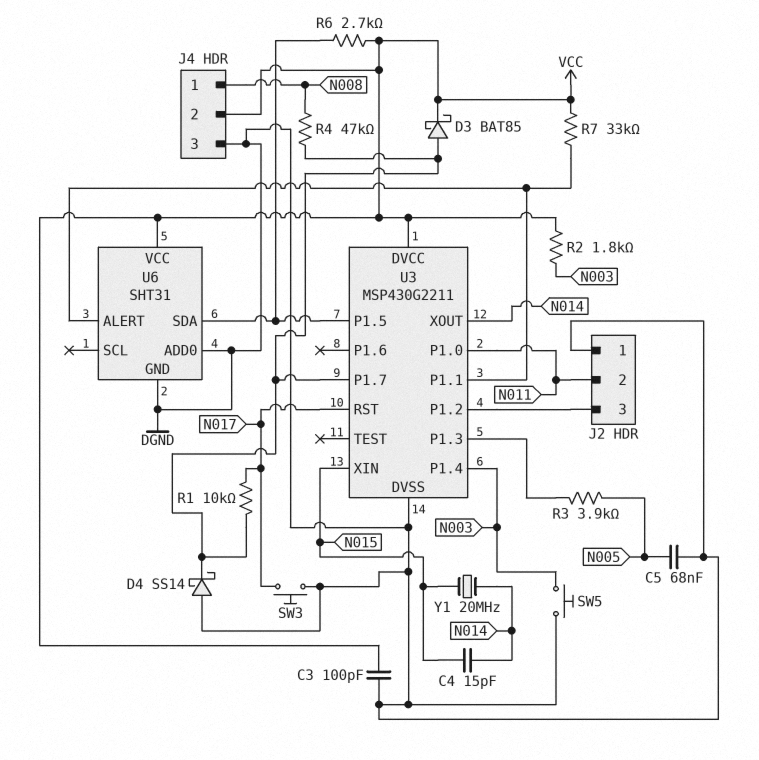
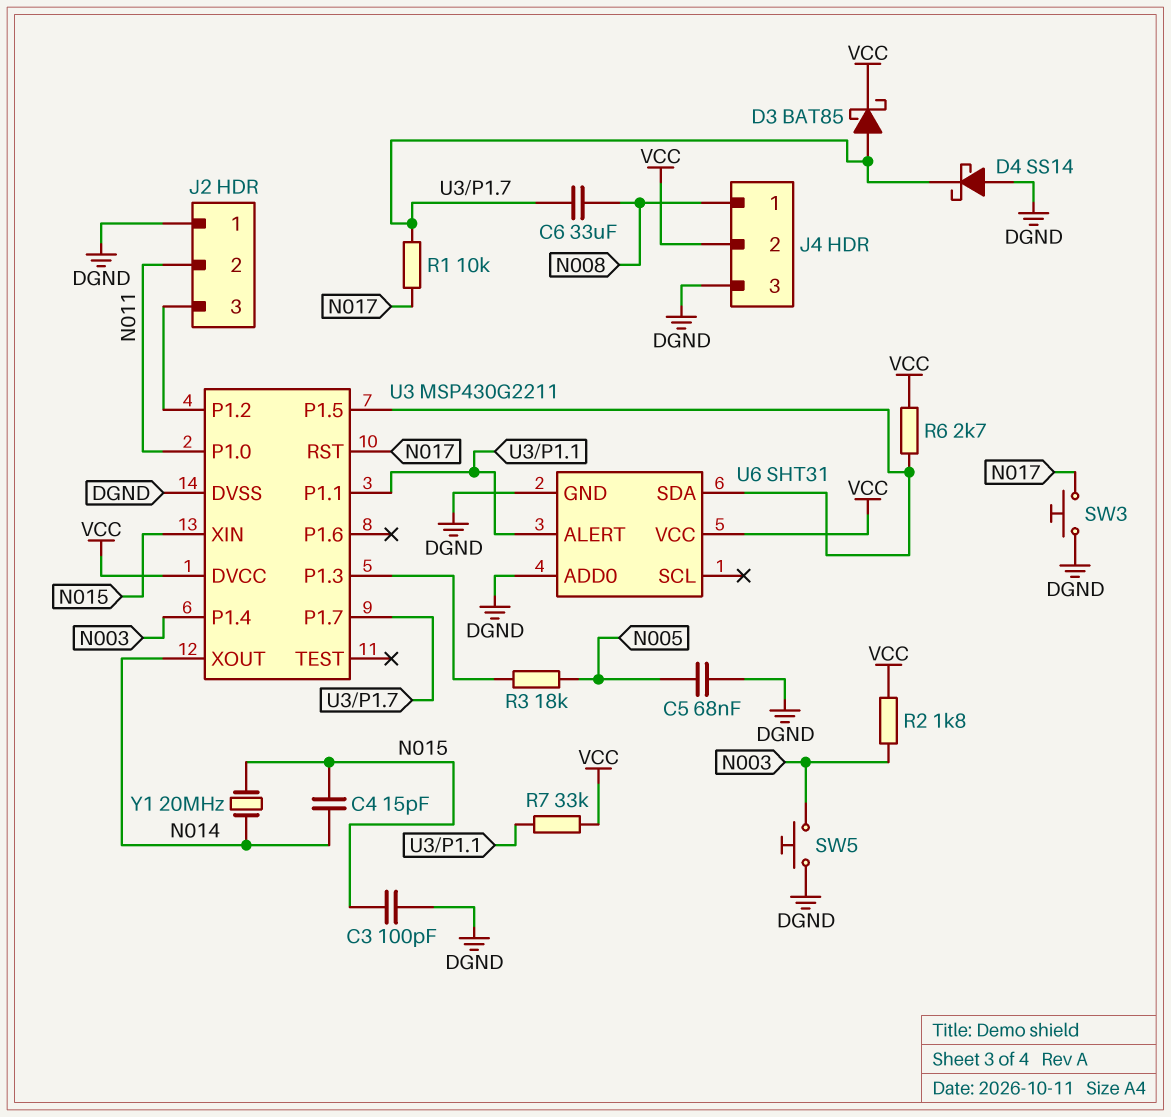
C3: 100pF (DGND, VCC) -> 100pF (DGND, N015)
C6: none -> 33uF (N008, U3/P1.7)
R3: 3.9k (N005, U3/P1.3) -> 18k (N005, U3/P1.3)
R4: 47k (N008, U3/P1.7) -> none

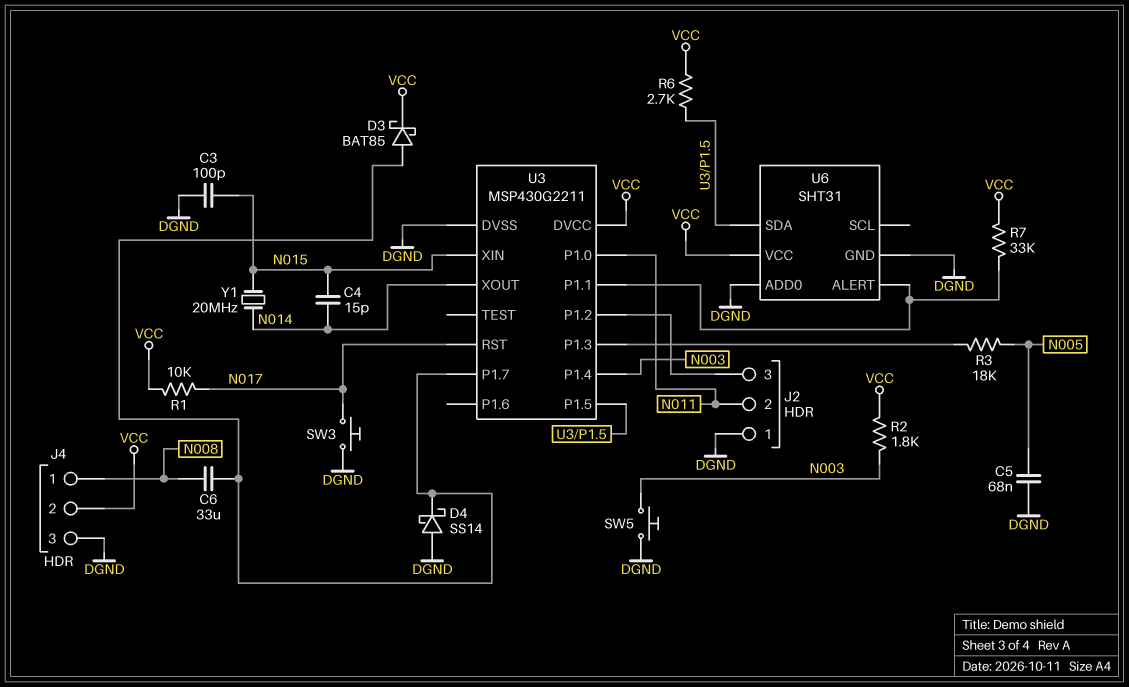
R1: 10k (N017, U3/P1.7) -> 10k (N017, VCC)

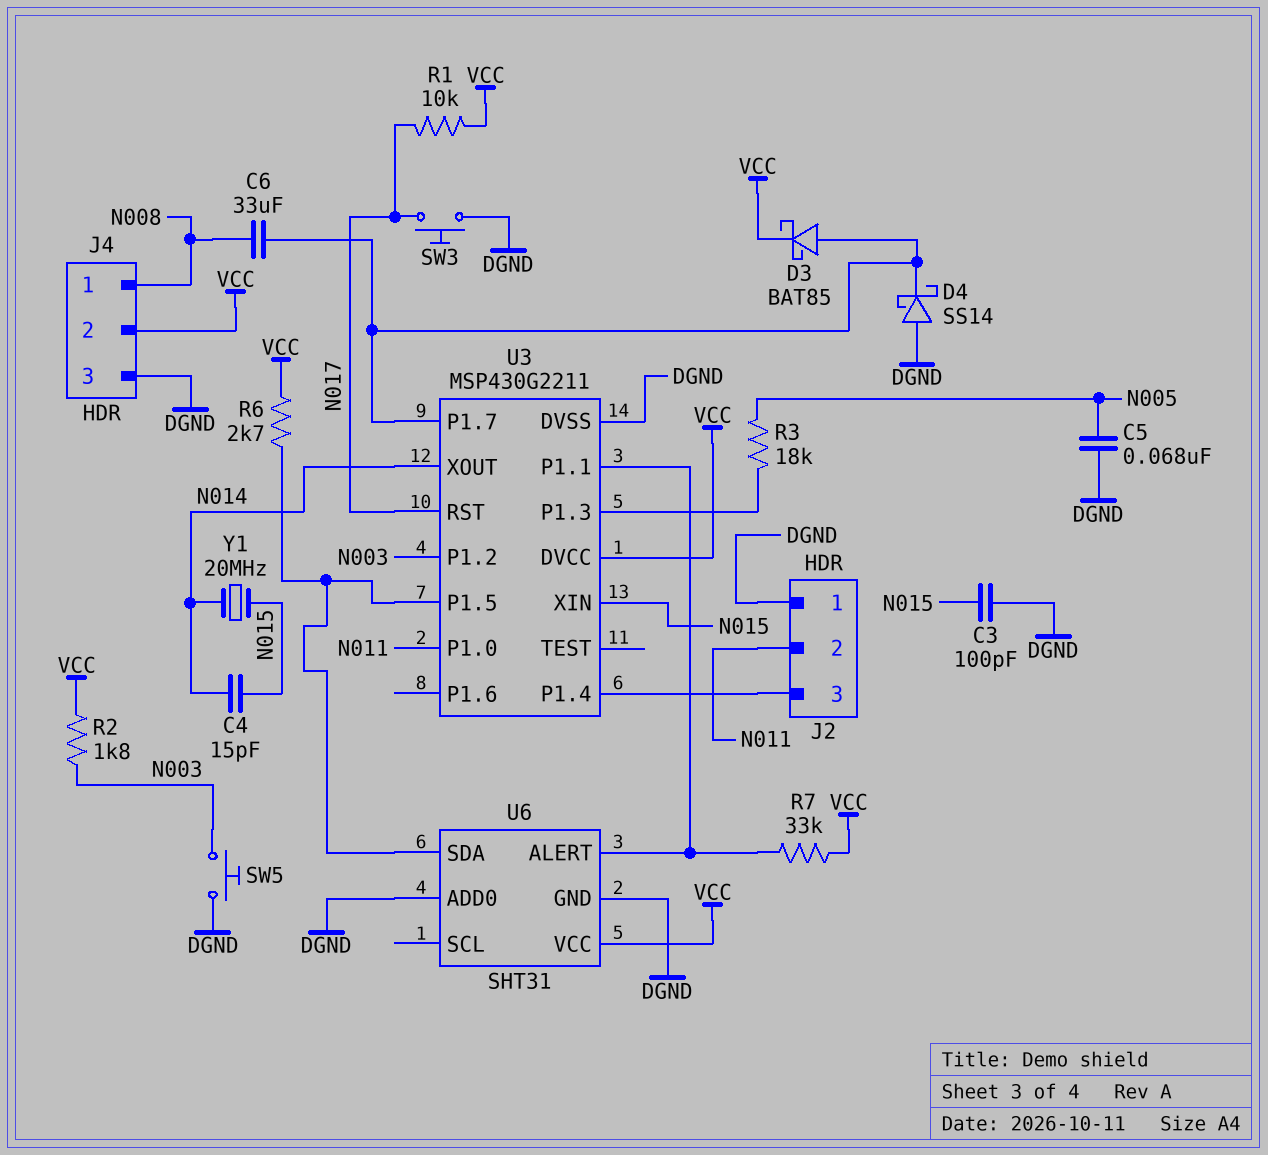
U3 pin P1.2: J2/3 -> N003
U3 pin P1.4: N003 -> J2/3

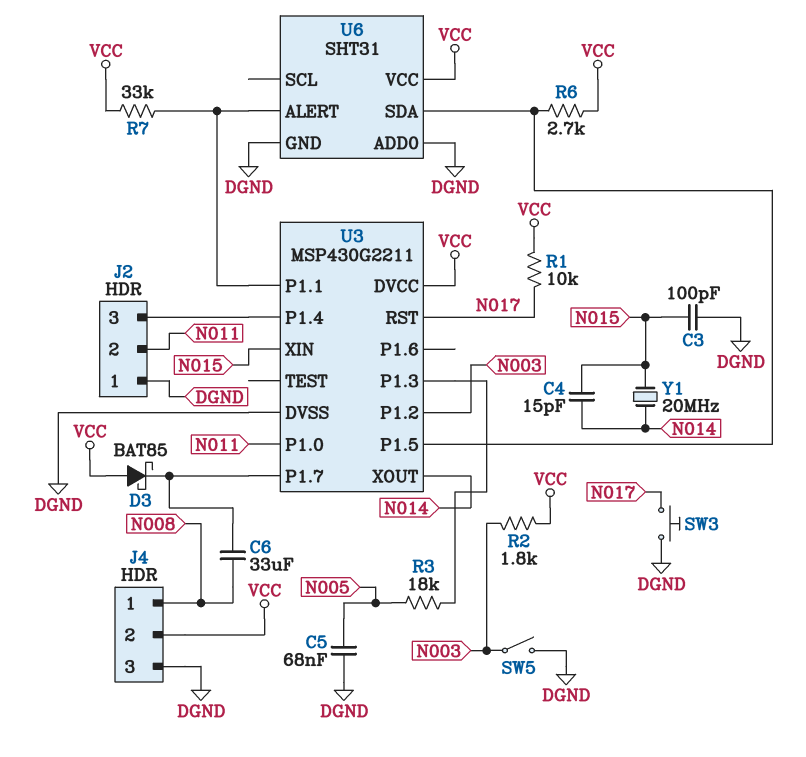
D3: schottky BAT85 (A U3/P1.7, K VCC) -> schottky BAT85 (A VCC, K U3/P1.7)
D4: schottky SS14 (A DGND, K U3/P1.7) -> none
SW5: button (DGND, N003) -> switch (DGND, N003)

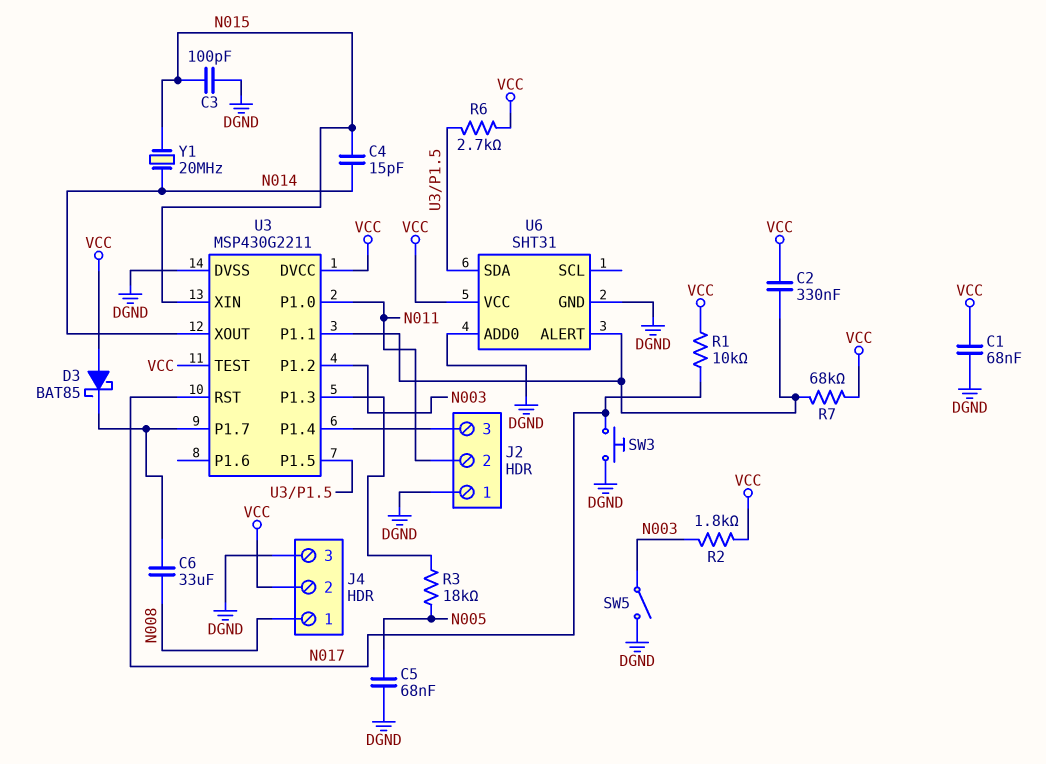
C1: none -> 68nF (DGND, VCC)
C2: none -> 330nF (U3/P1.1, VCC)
R7: 33k (U3/P1.1, VCC) -> 68k (U3/P1.1, VCC)
U3 pin TEST: none -> VCC

